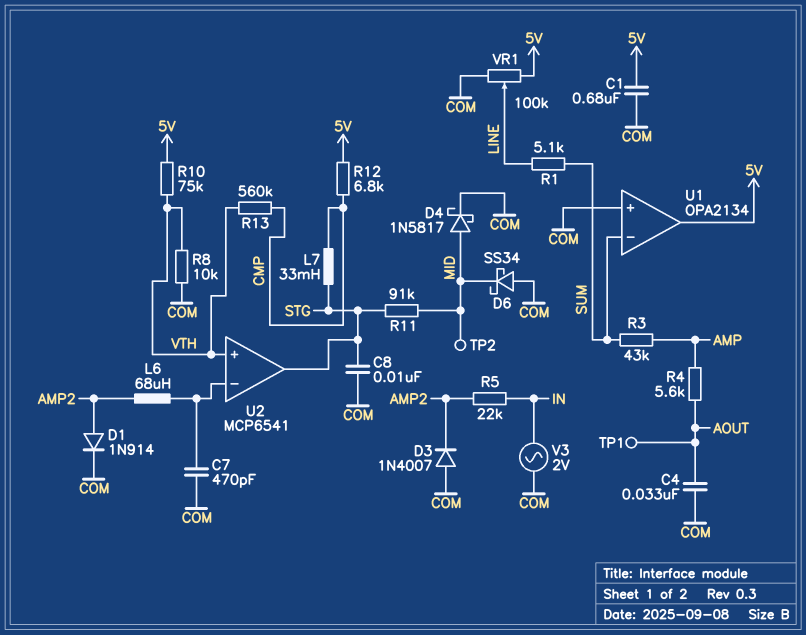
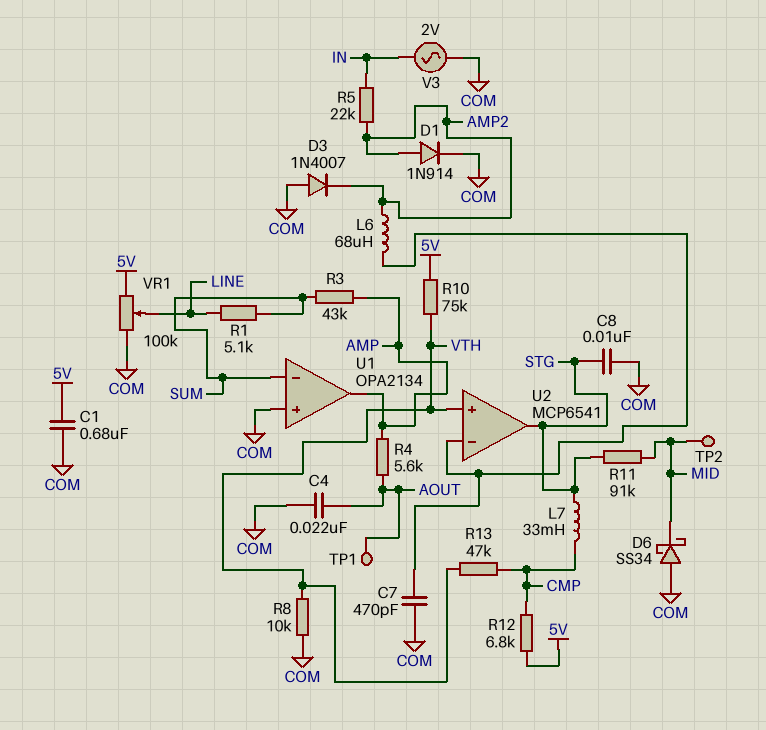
C4: 33nF (AOUT, COM) -> 22nF (AOUT, COM)
D4: schottky 1N5817 (A MID, K COM) -> none
R13: 560k (CMP, VTH) -> 47k (CMP, VTH)
U1 pin out: 5V -> AMP

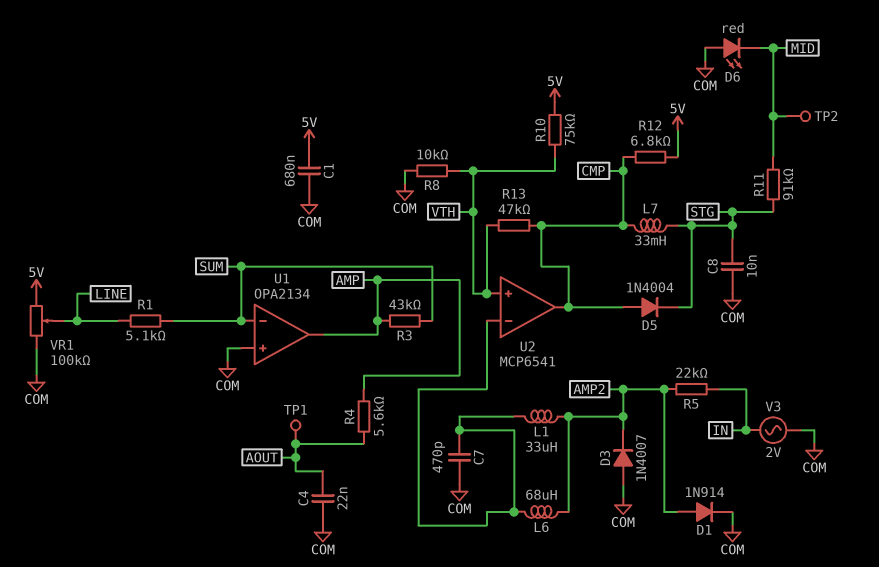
D5: none -> diode 1N4004 (A CMP, K STG)
D6: schottky SS34 (A COM, K MID) -> LED red (A COM, K MID)
L1: none -> 33uH (AMP2, U2/in-)
U2 pin out: STG -> CMP

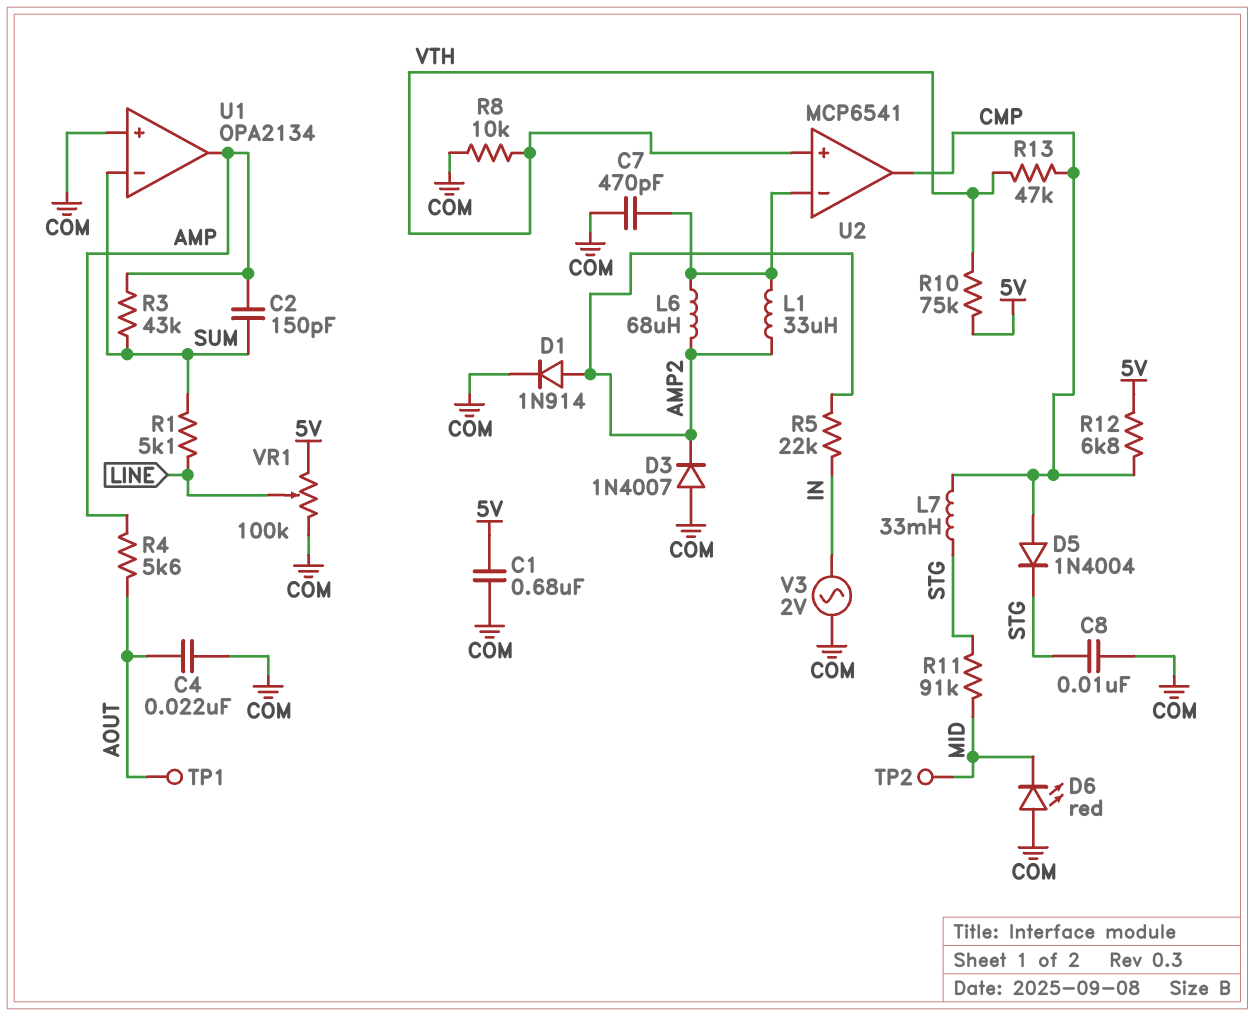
C2: none -> 150pF (AMP, SUM)

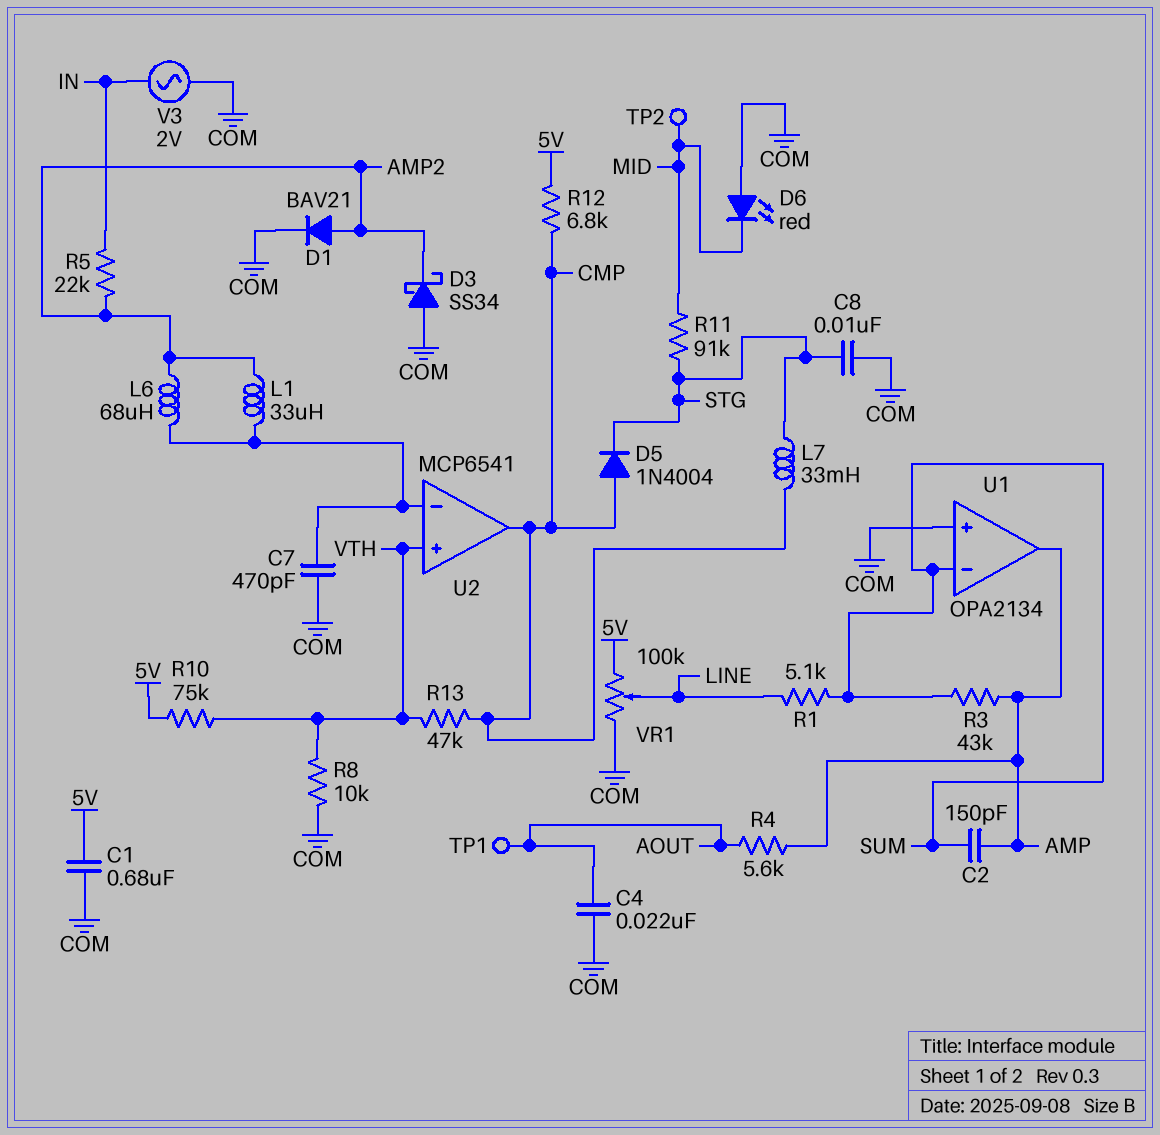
D1: diode 1N914 (A AMP2, K COM) -> diode BAV21 (A AMP2, K COM)
D3: diode 1N4007 (A COM, K AMP2) -> schottky SS34 (A COM, K AMP2)

